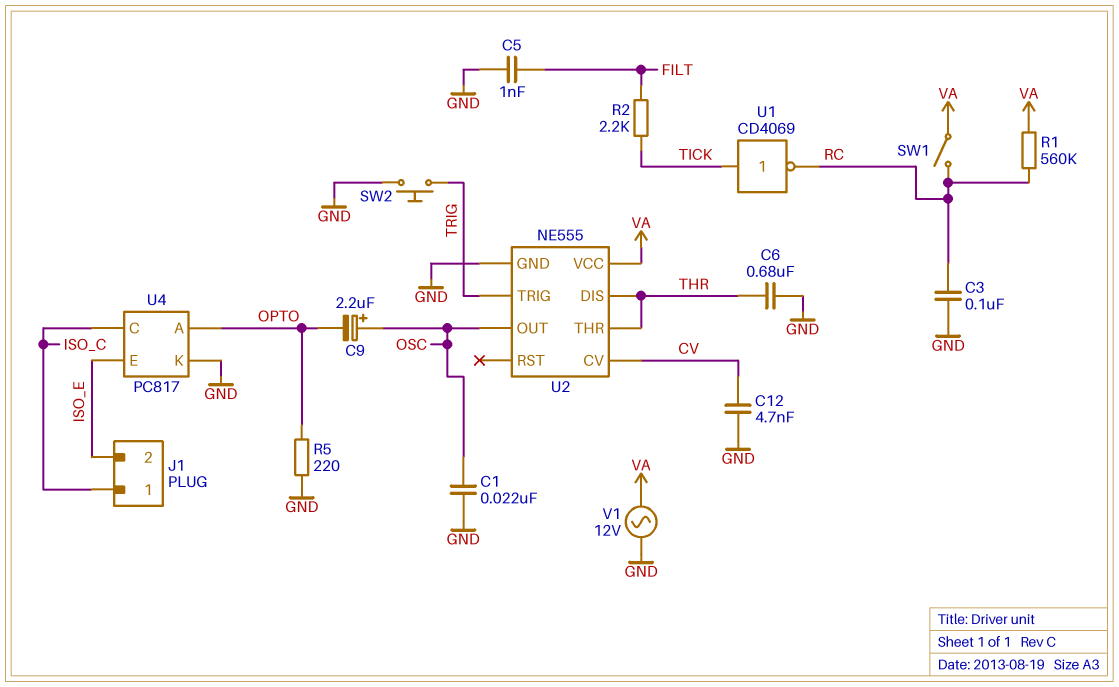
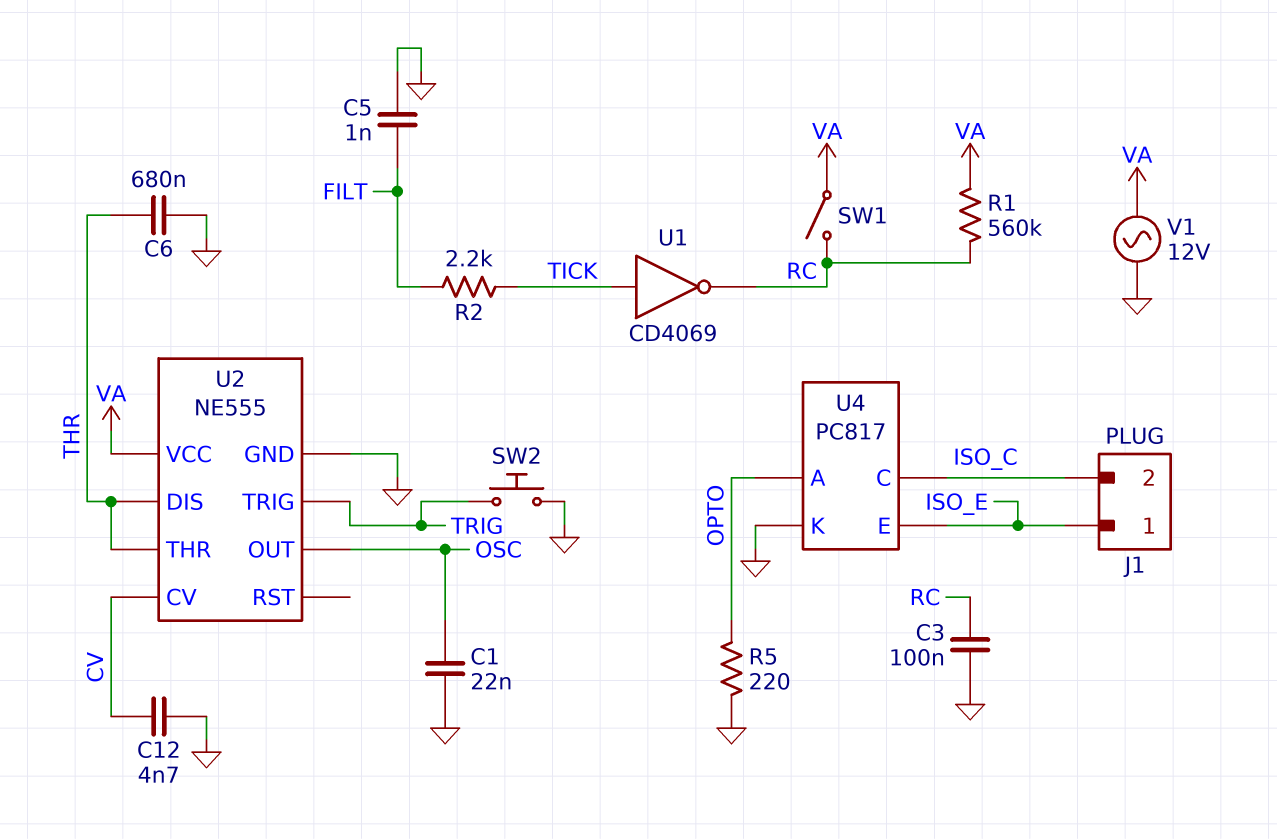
C9: 2.2uF (plus OSC, minus OPTO) -> none
J1 pin 1: ISO_C -> ISO_E
J1 pin 2: ISO_E -> ISO_C

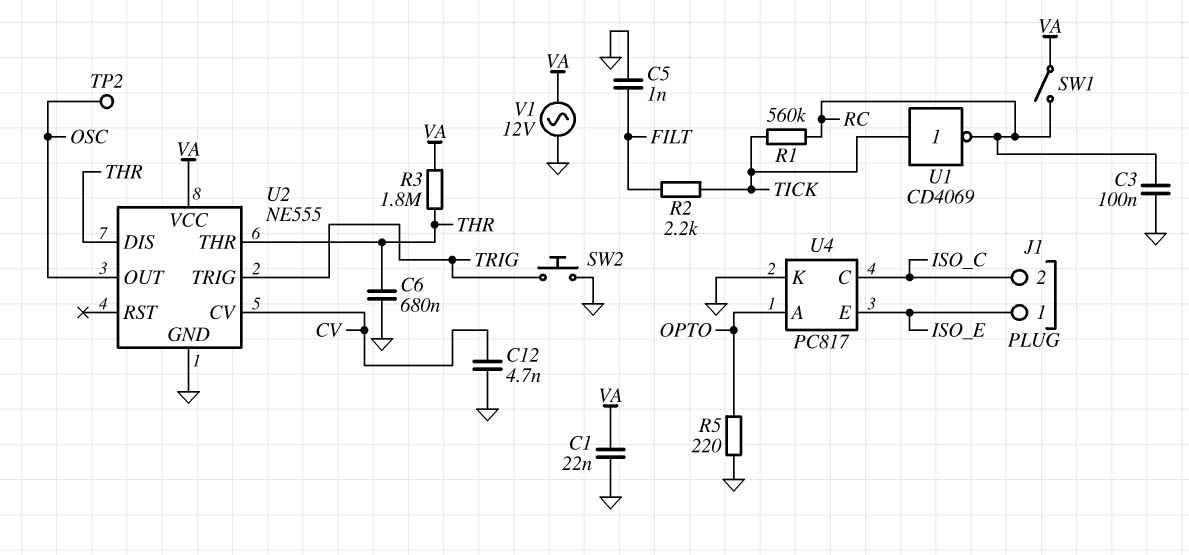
C1: 22nF (GND, OSC) -> 22nF (GND, VA)
R1: 560k (RC, VA) -> 560k (RC, TICK)
R3: none -> 1.8M (THR, VA)
TP2: none -> test point (OSC)

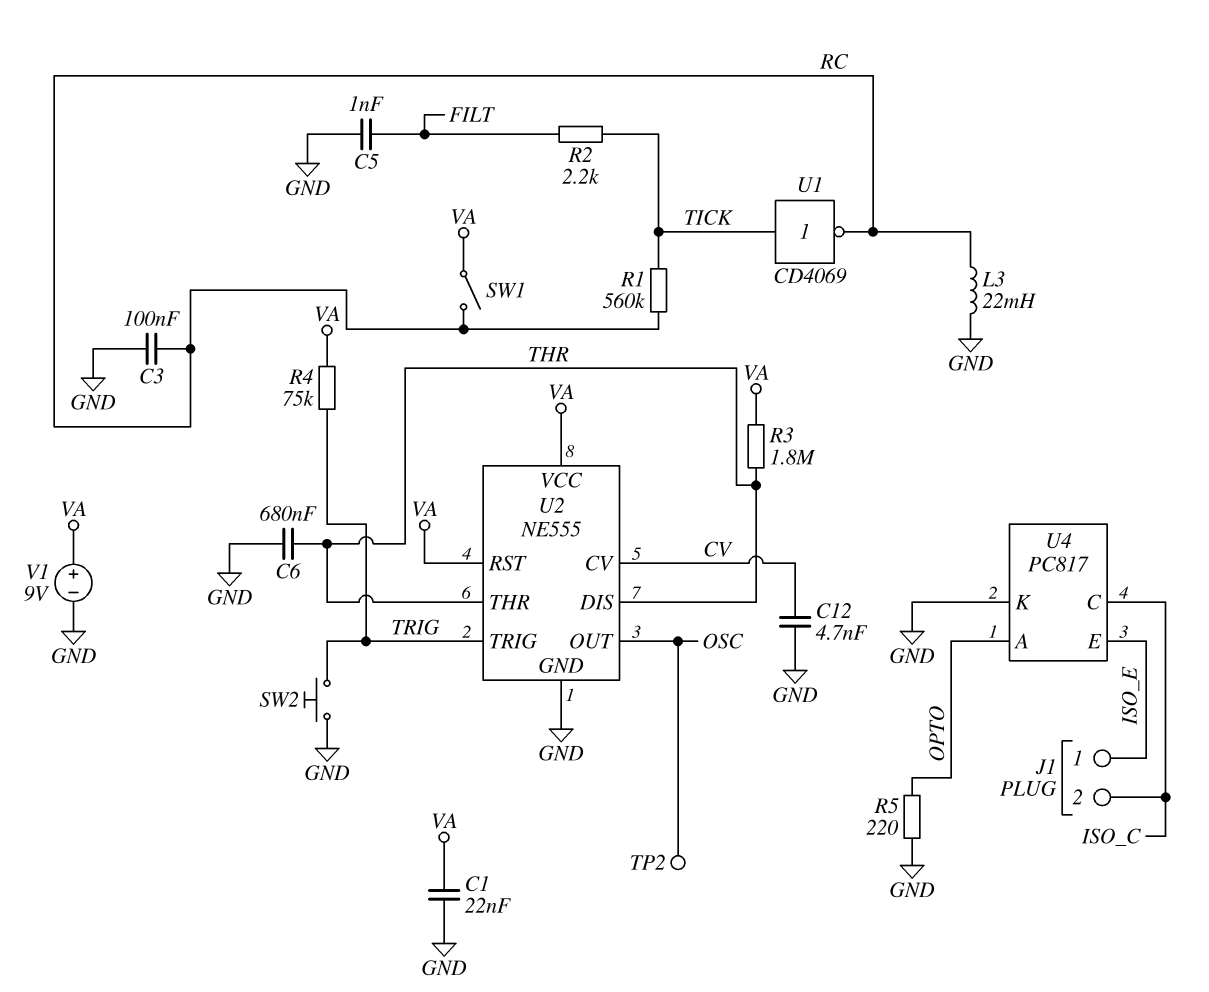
L3: none -> 22mH (GND, RC)
R4: none -> 75k (TRIG, VA)
U2 pin RST: none -> VA
V1: AC 12V (GND, VA) -> 9V (plus VA, minus GND)

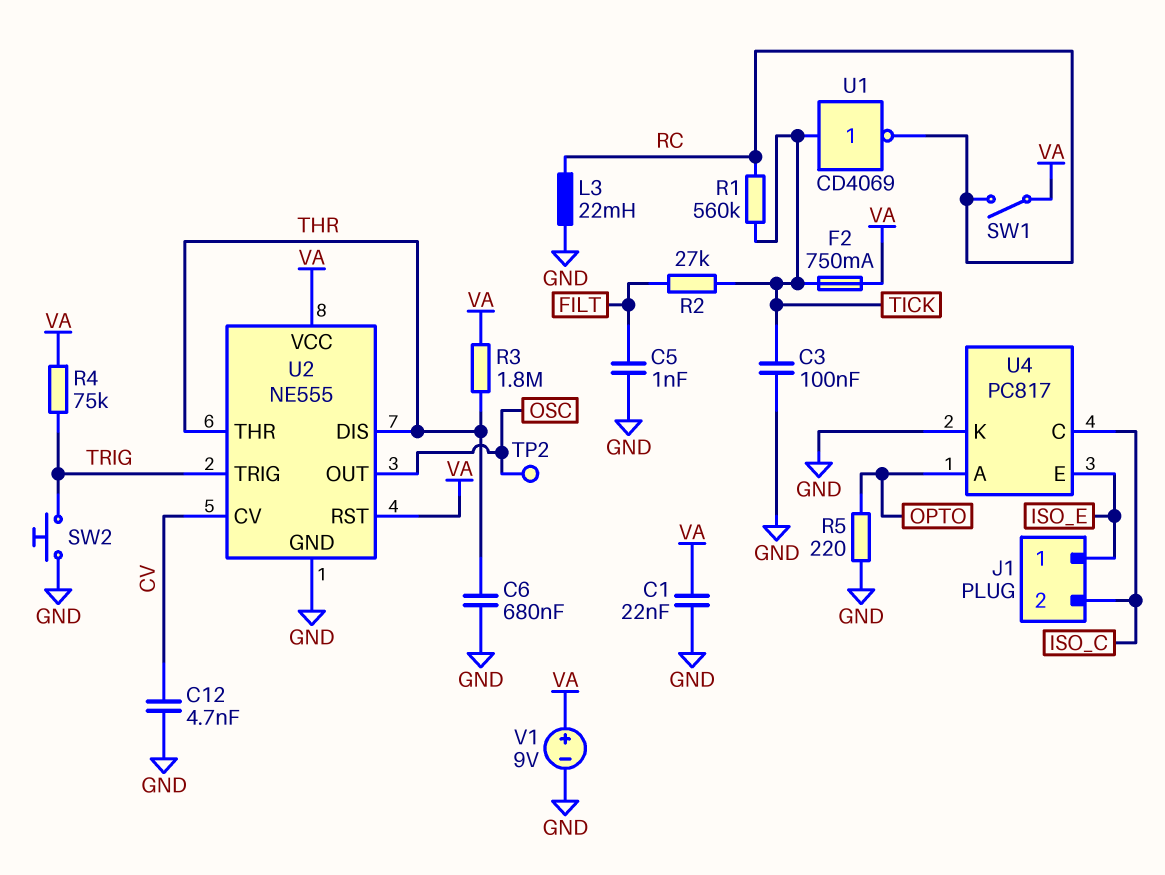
C3: 100nF (GND, RC) -> 100nF (GND, TICK)
F2: none -> 750mA (TICK, VA)
R2: 2.2k (FILT, TICK) -> 27k (FILT, TICK)

